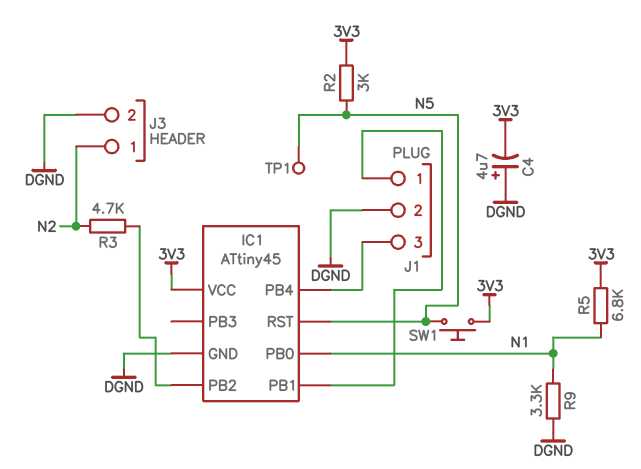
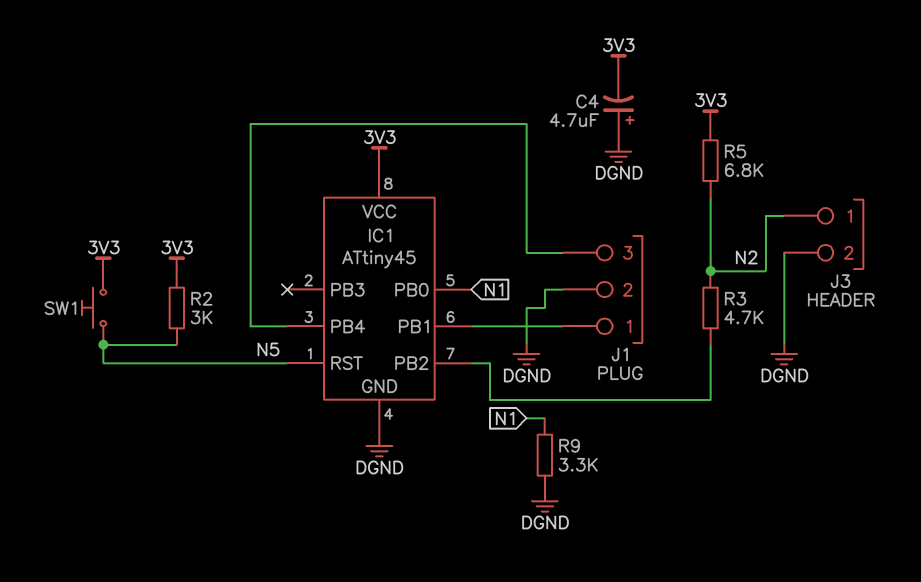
R5: 6.8k (3V3, N1) -> 6.8k (3V3, N2)
TP1: test point (N5) -> none

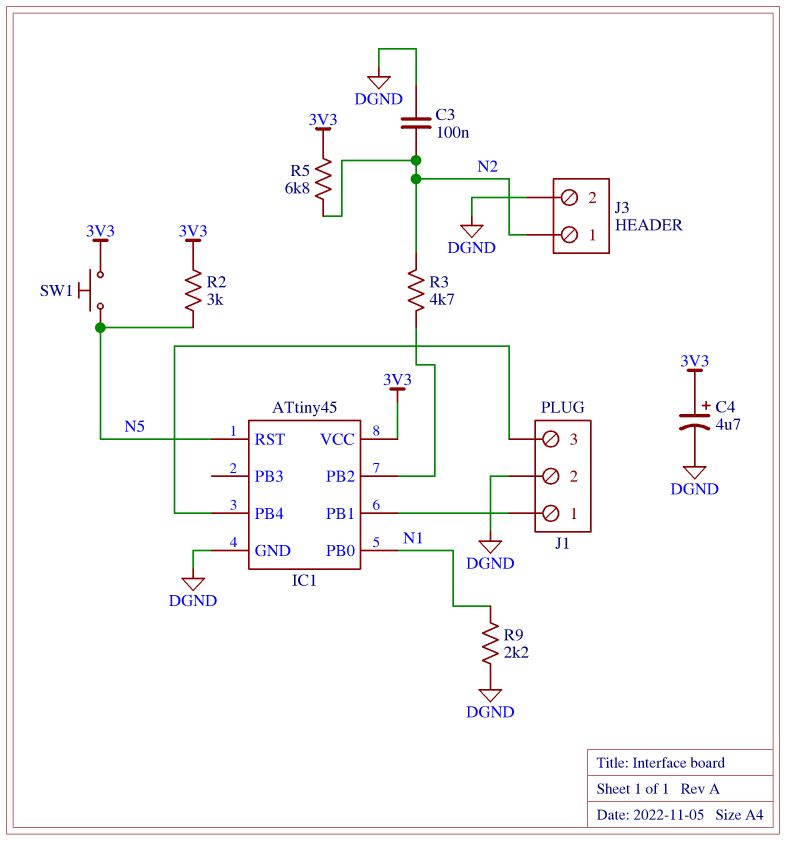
C3: none -> 100nF (DGND, N2)
C4: 4.7uF (plus DGND, minus 3V3) -> 4.7uF (plus 3V3, minus DGND)
R9: 3.3k (DGND, N1) -> 2.2k (DGND, N1)

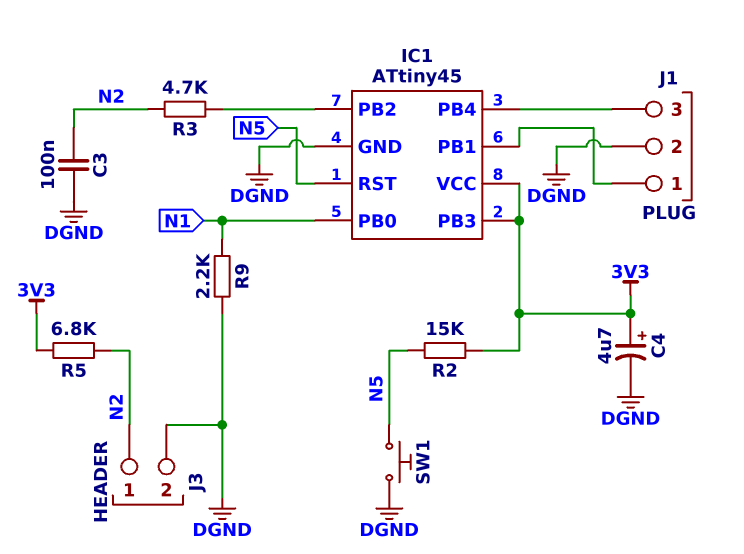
IC1 pin PB3: none -> 3V3
R2: 3k (3V3, N5) -> 15k (3V3, N5)
SW1: button (3V3, N5) -> button (DGND, N5)

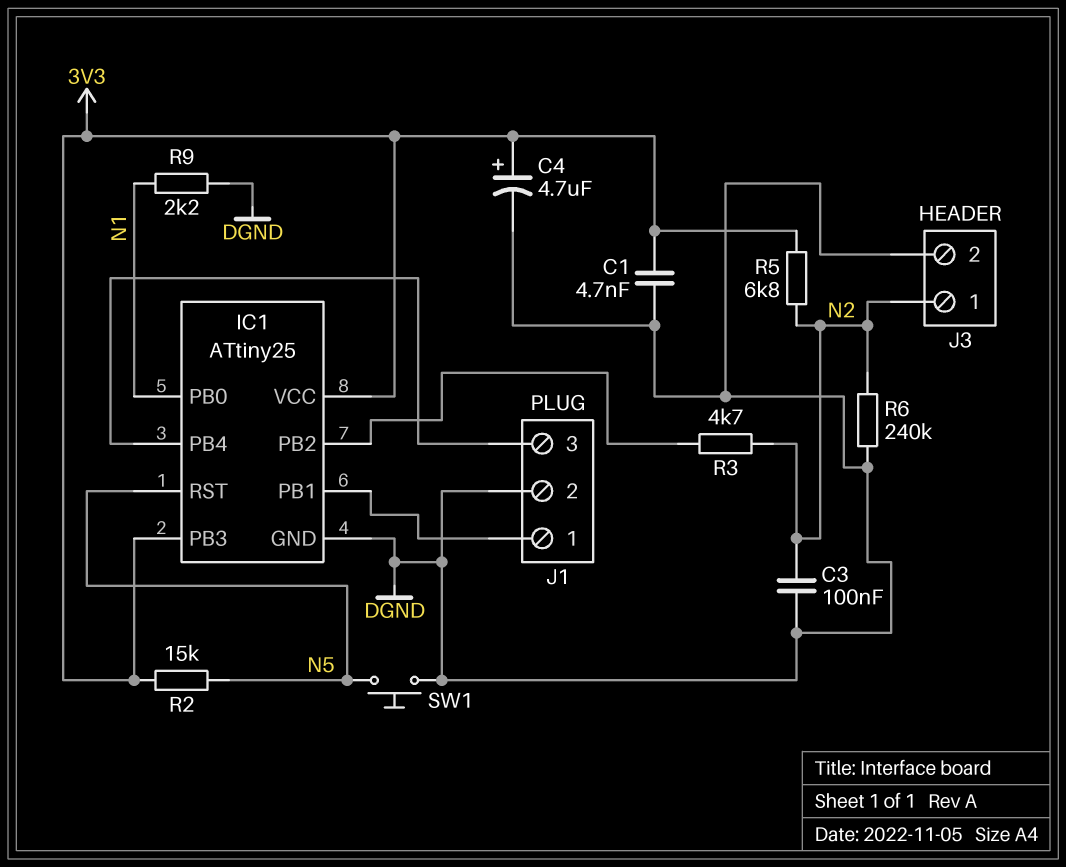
C1: none -> 4.7nF (3V3, DGND)
IC1: ATtiny45 -> ATtiny25
R6: none -> 240k (DGND, N2)

